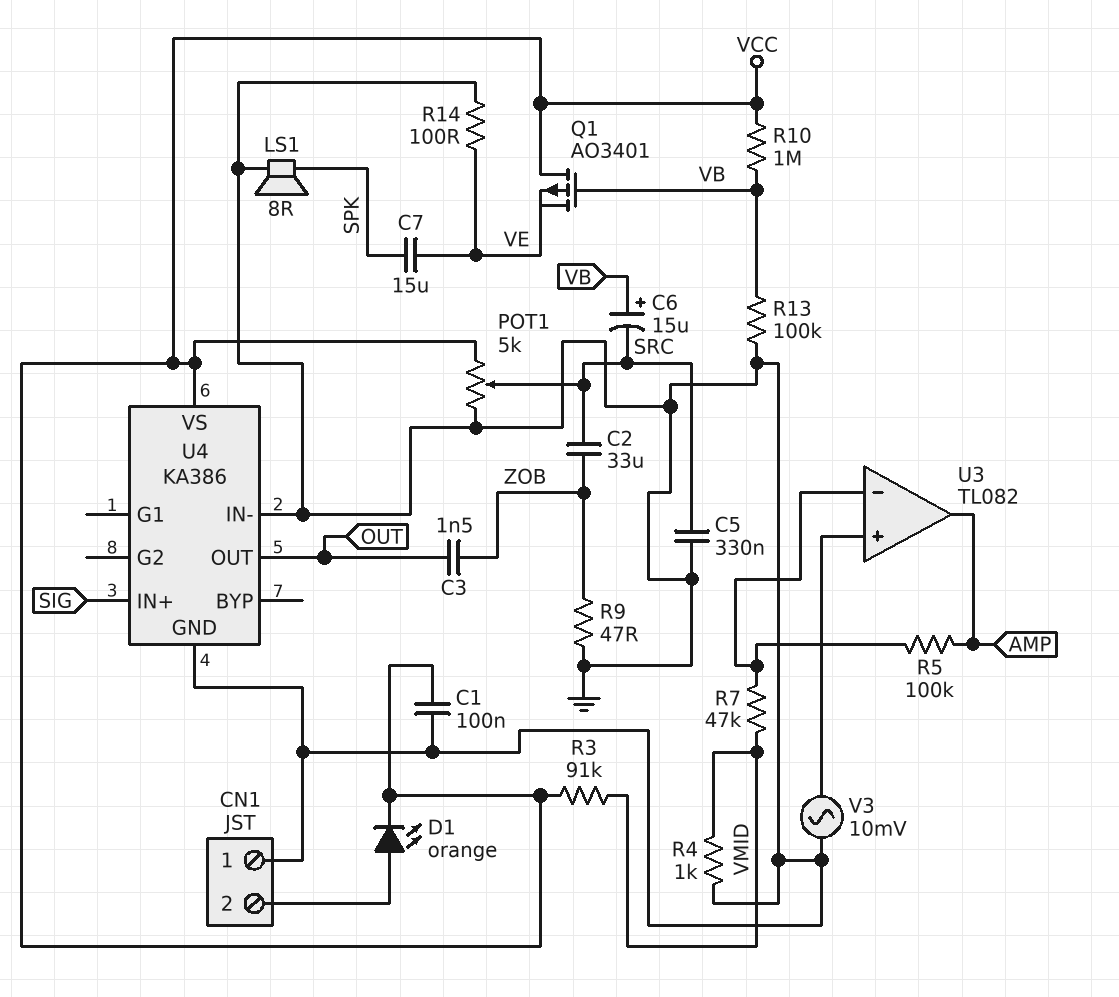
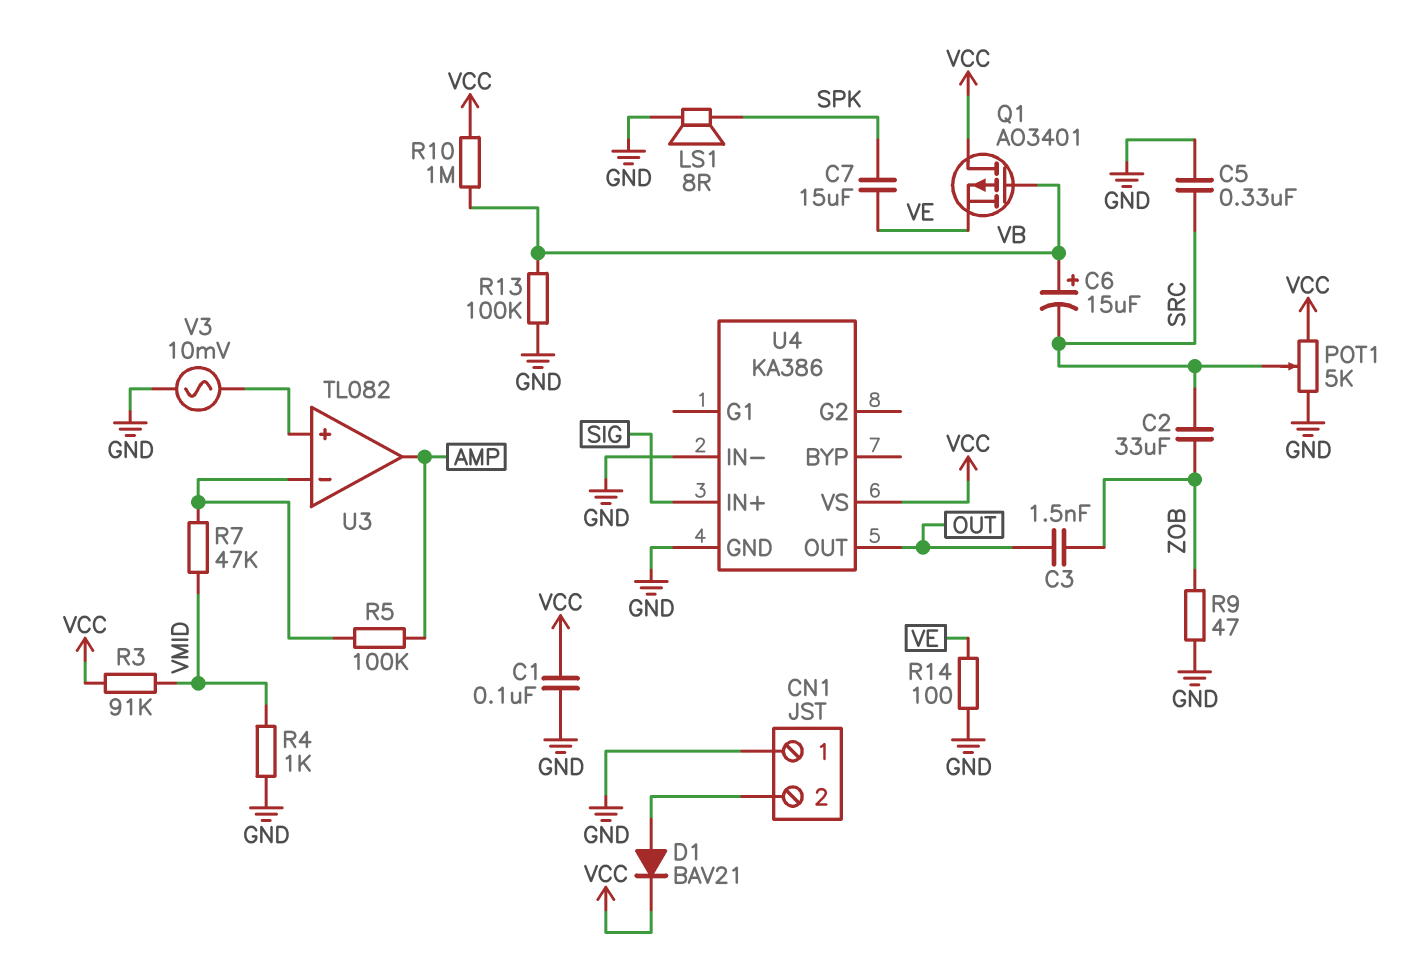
D1: LED orange (A CN1/2, K VCC) -> diode BAV21 (A CN1/2, K VCC)

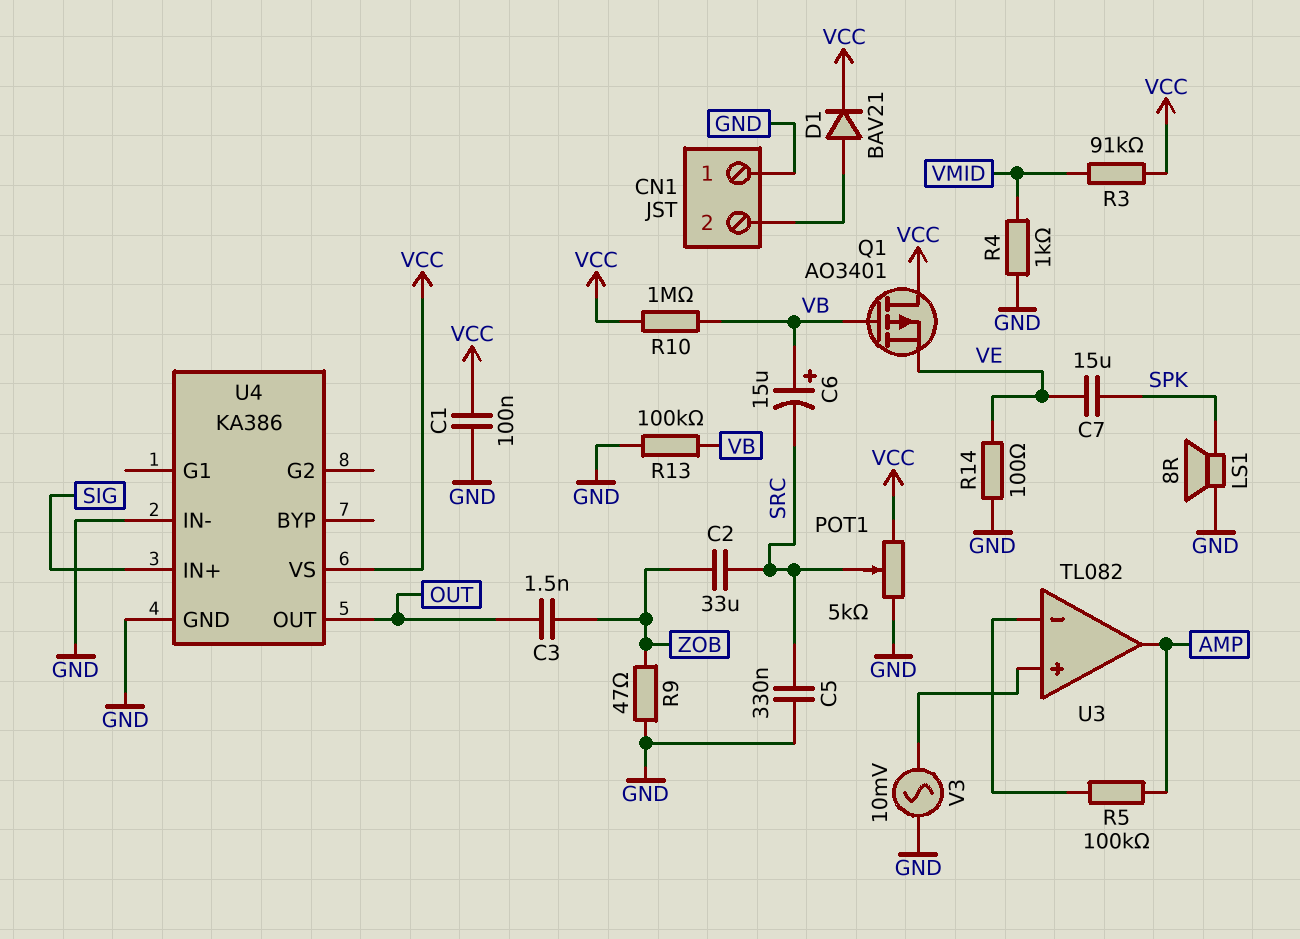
R7: 47k (U3/in-, VMID) -> none

